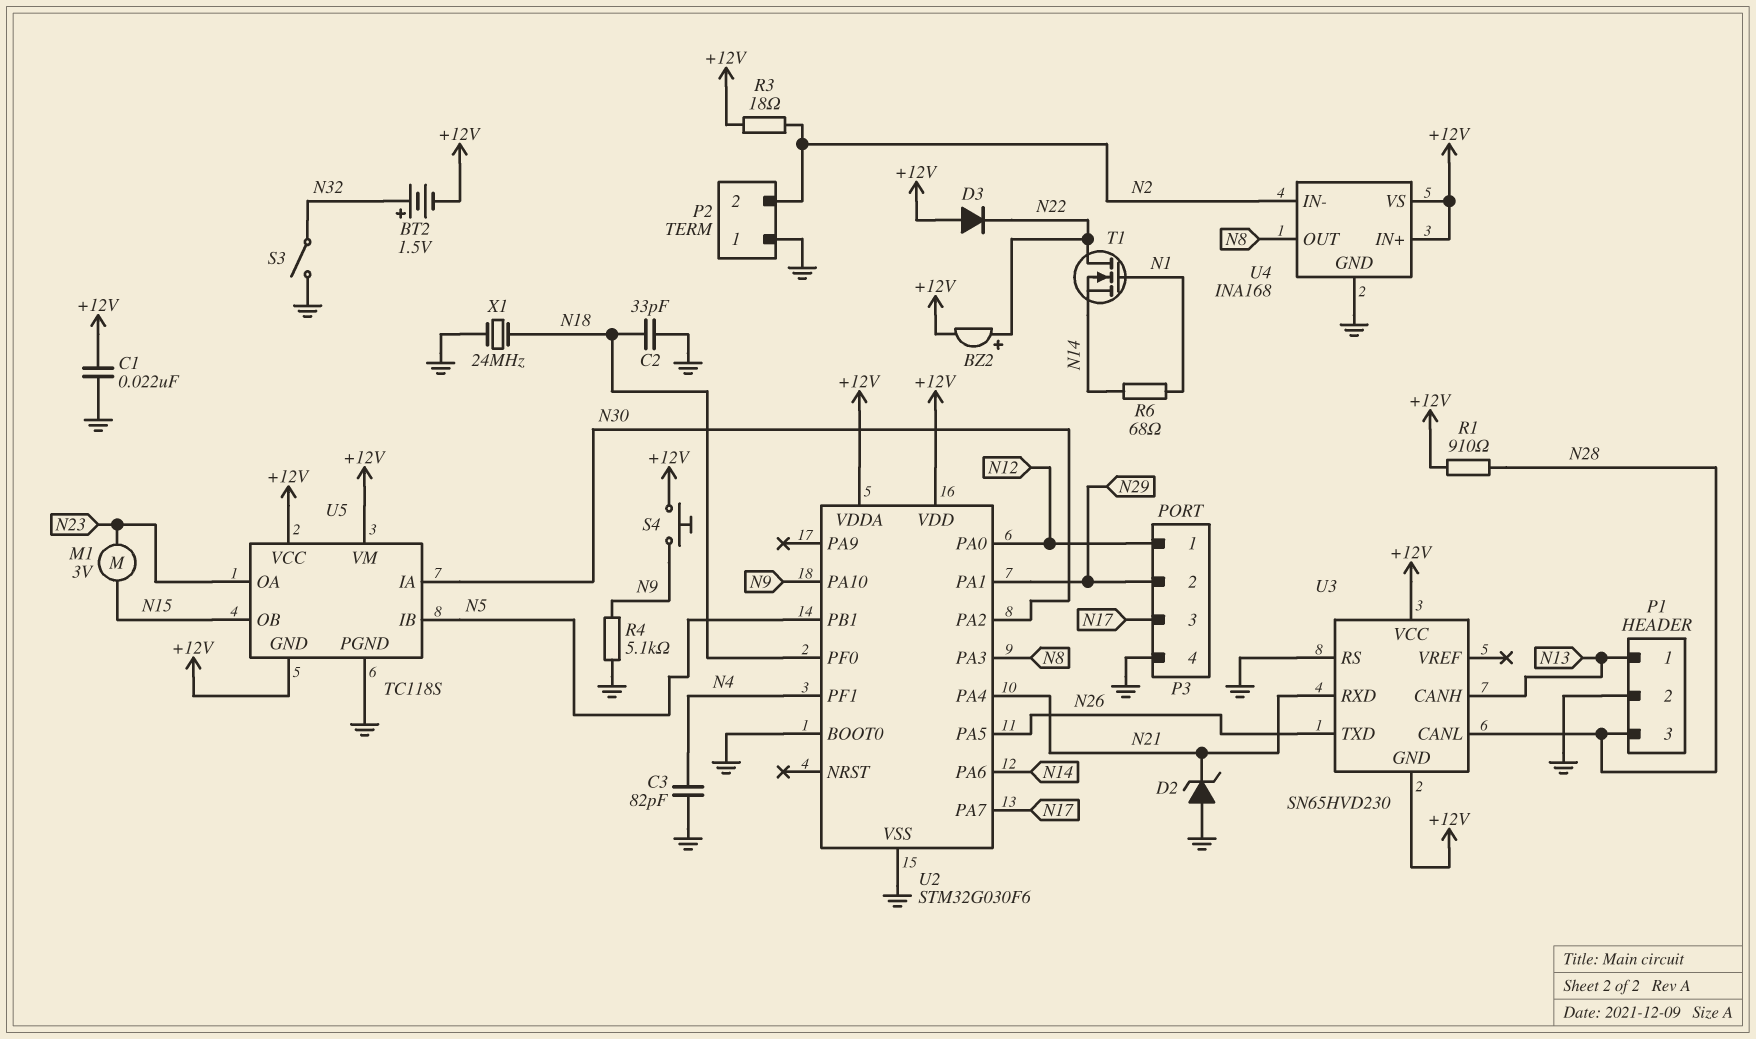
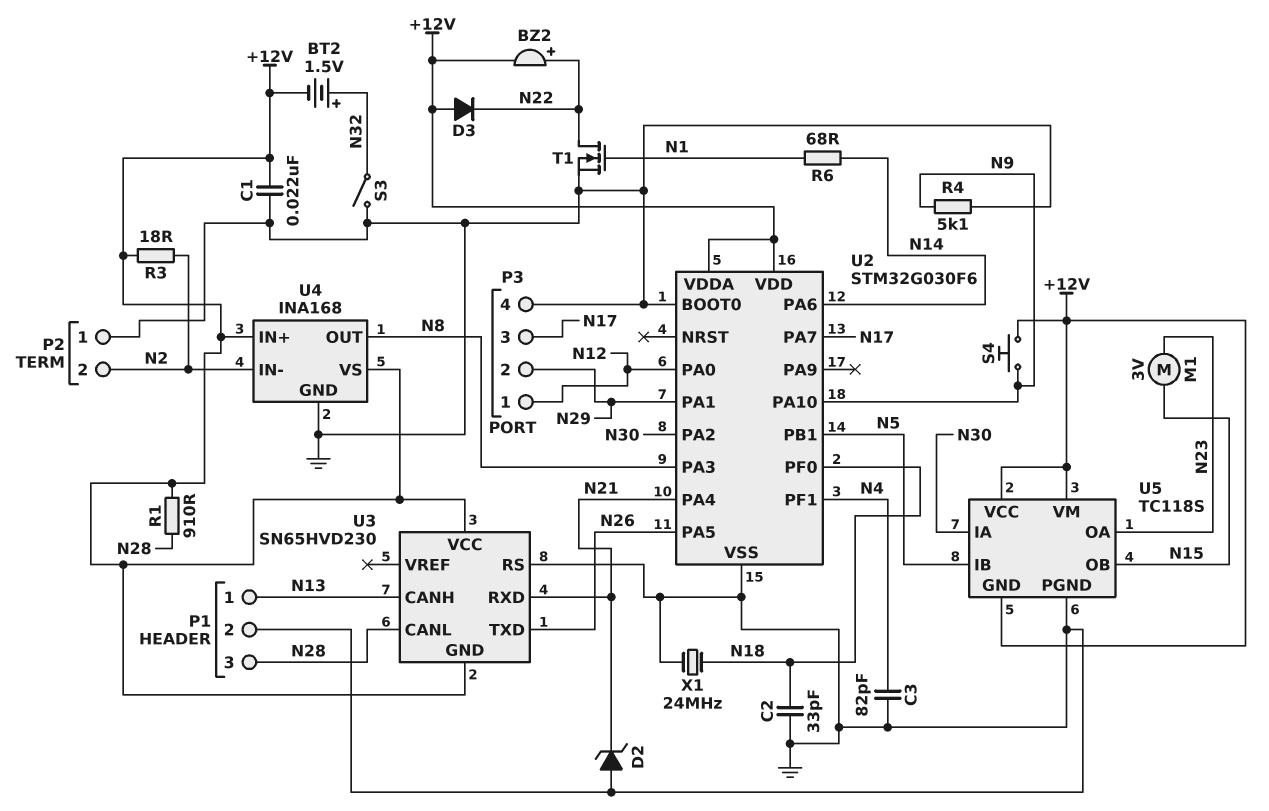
T1: NMOS (G N1, D N22, S N14) -> NMOS (G N1, D N22, S GND)

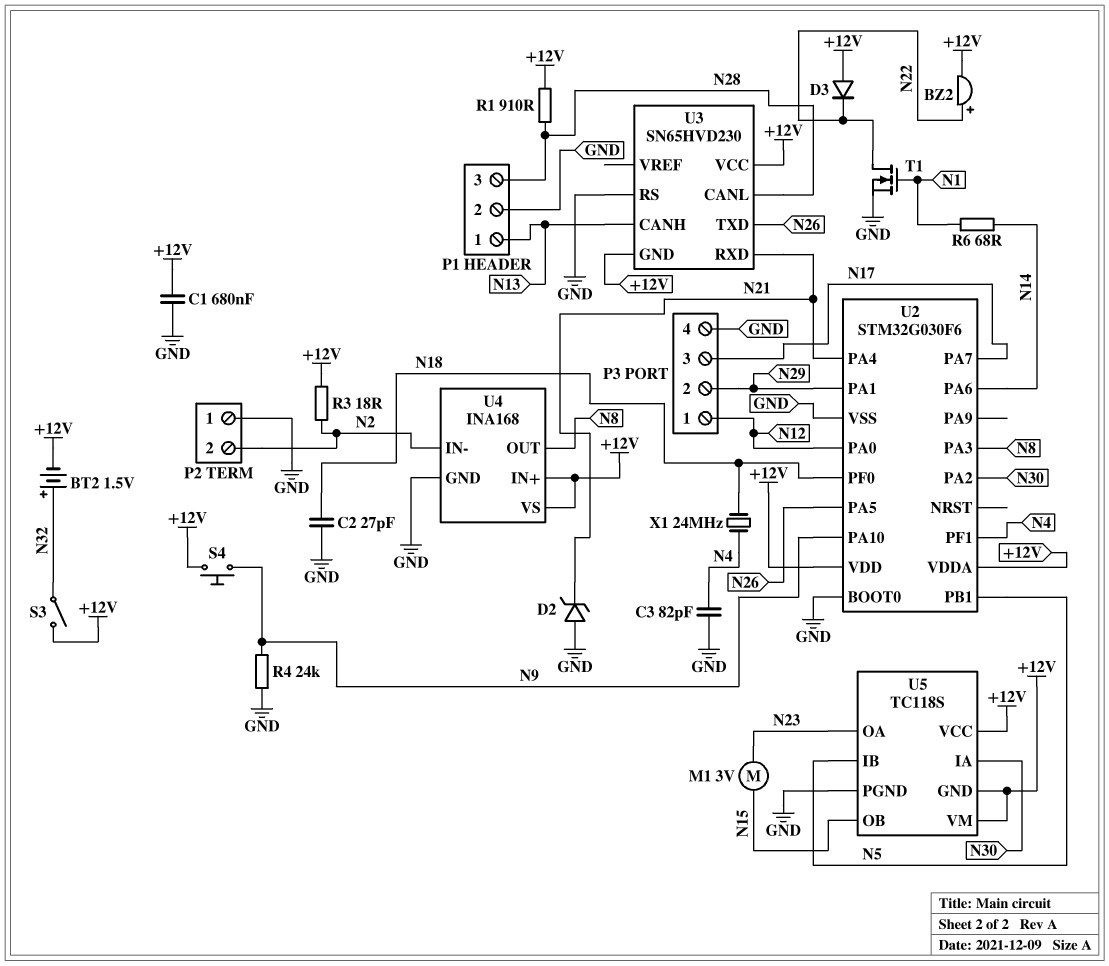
C1: 22nF (+12V, GND) -> 680nF (+12V, GND)
C2: 33pF (GND, N18) -> 27pF (GND, N18)
R4: 5.1k (GND, N9) -> 24k (GND, N9)
S3: switch (GND, N32) -> switch (+12V, N32)
X1: 24MHz (GND, N18) -> 24MHz (N4, N18)

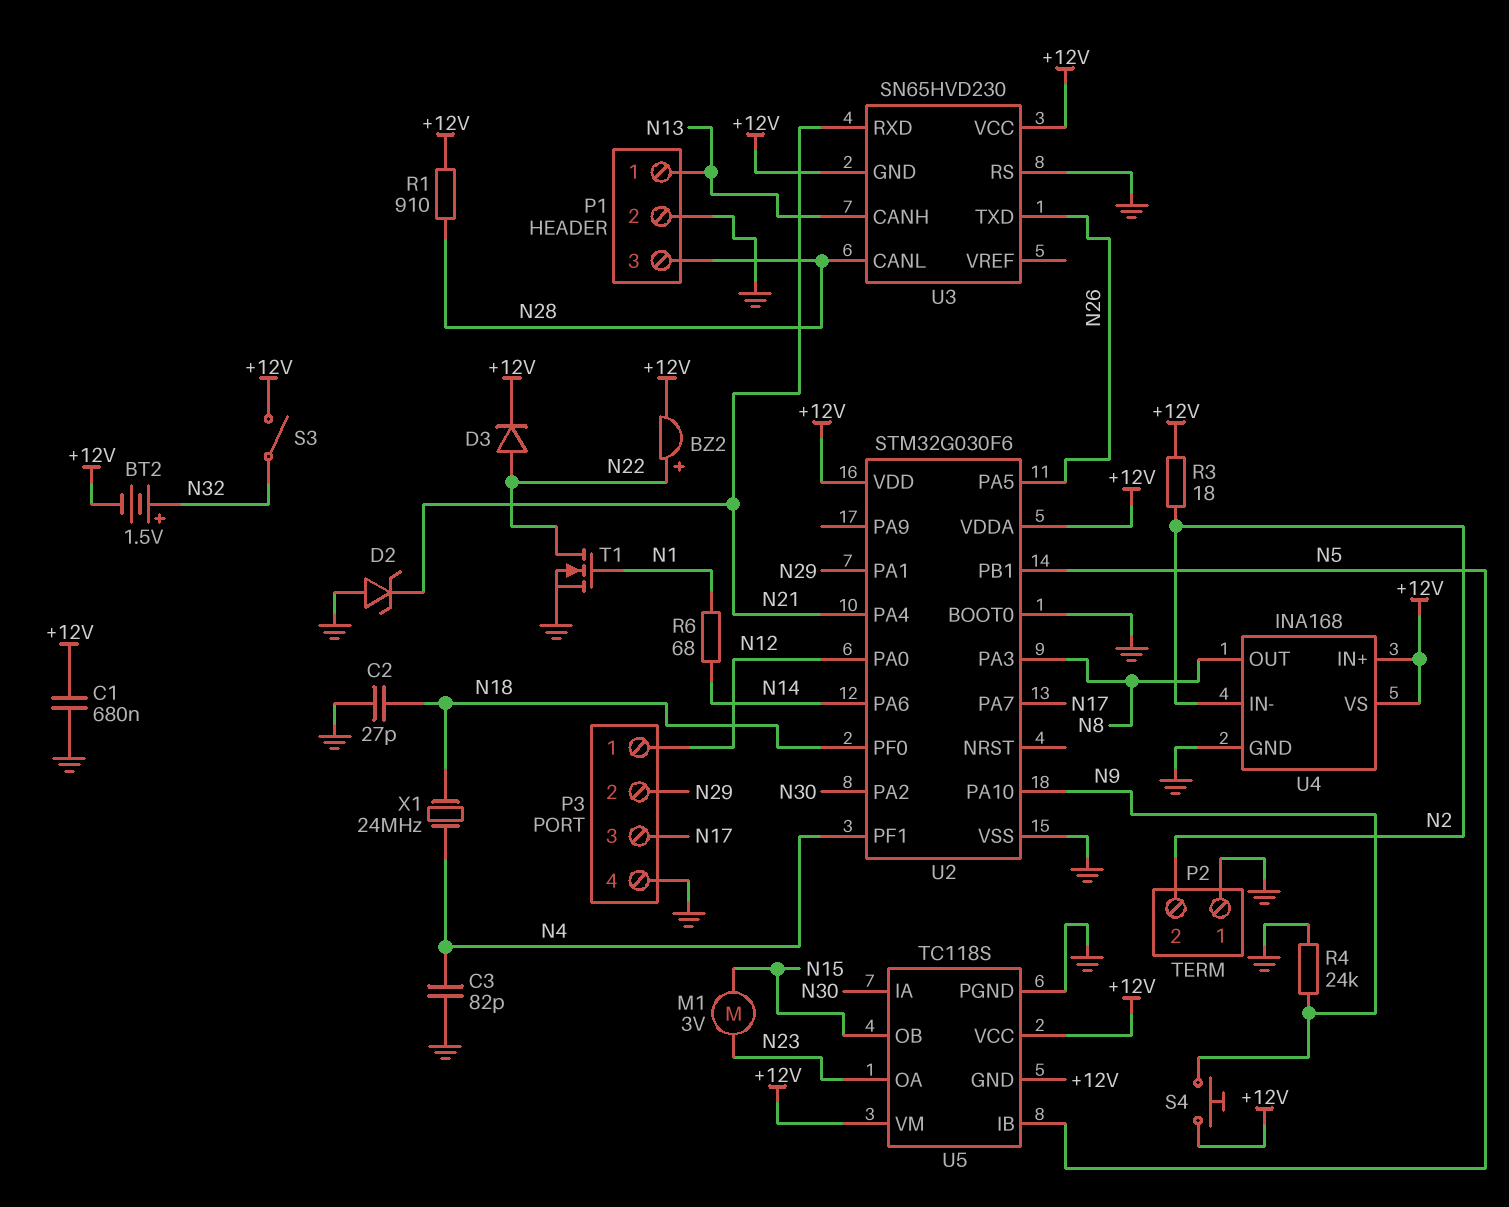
D3: diode (A +12V, K N22) -> diode (A N22, K +12V)

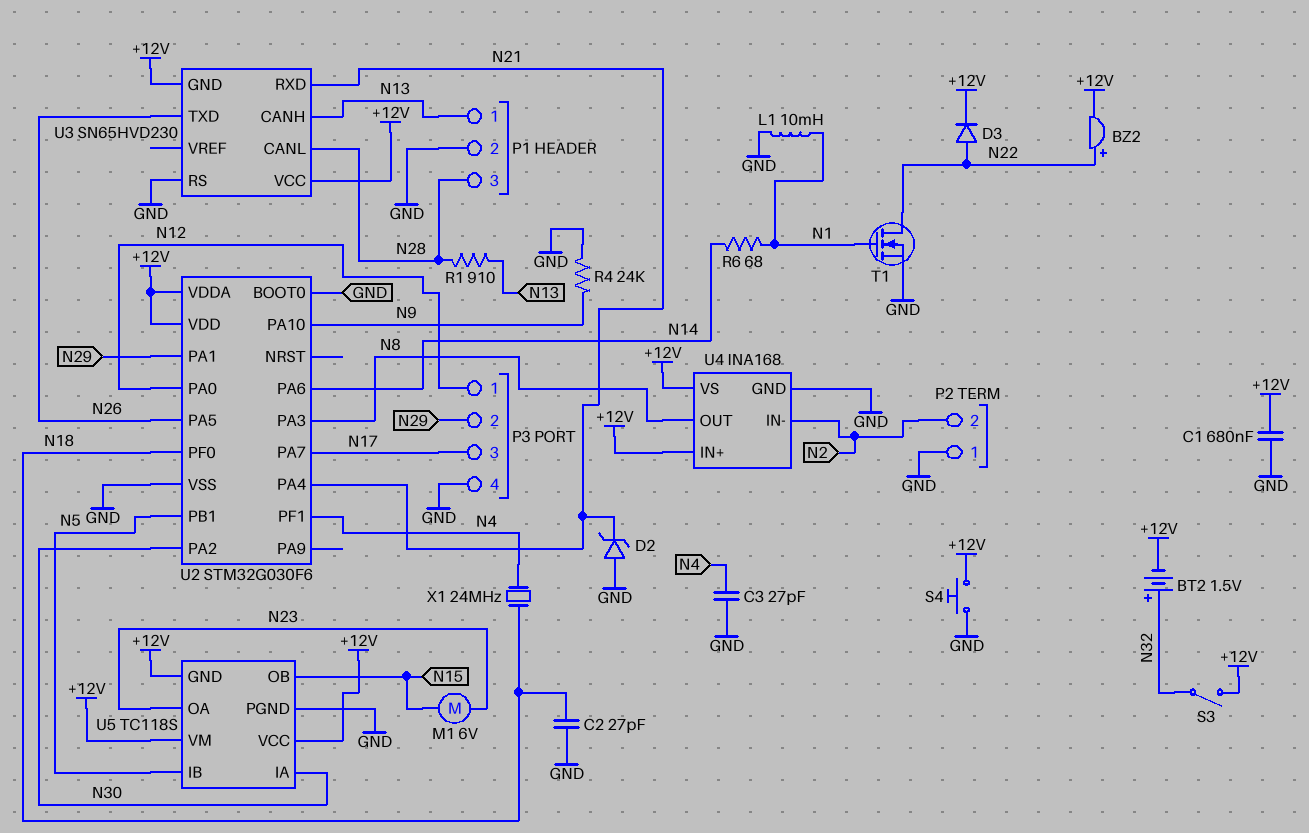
C3: 82pF (GND, N4) -> 27pF (GND, N4)
L1: none -> 10mH (GND, N1)
M1: motor 3V (N15, N23) -> motor 6V (N15, N23)
R1: 910 (+12V, N28) -> 910 (N13, N28)
R3: 18 (+12V, N2) -> none
S4: button (+12V, N9) -> button (+12V, GND)

